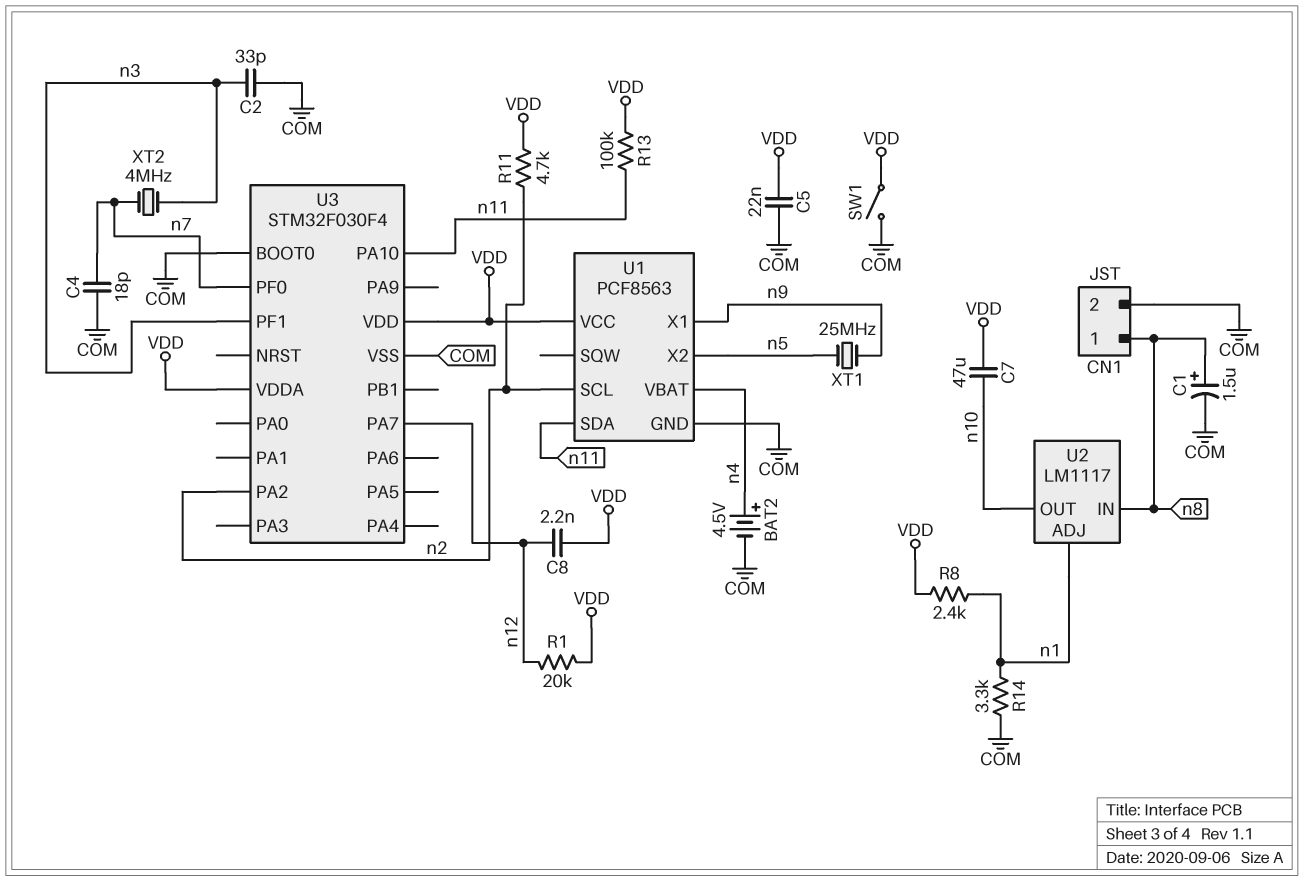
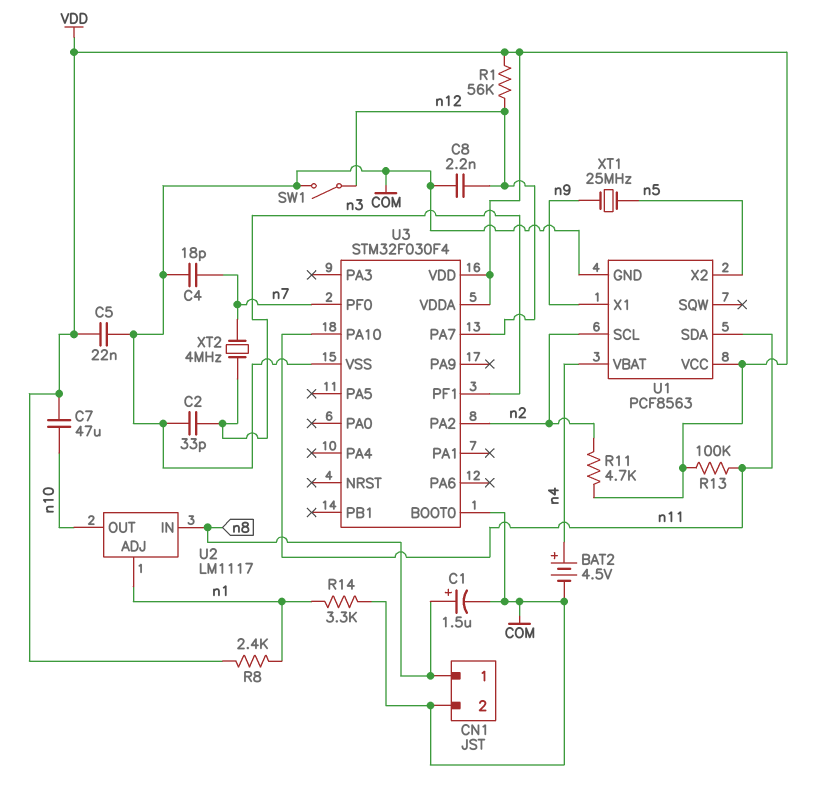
C8: 2.2nF (VDD, n12) -> 2.2nF (COM, n12)
R1: 20k (VDD, n12) -> 56k (VDD, n12)
SW1: switch (COM, VDD) -> switch (COM, n12)

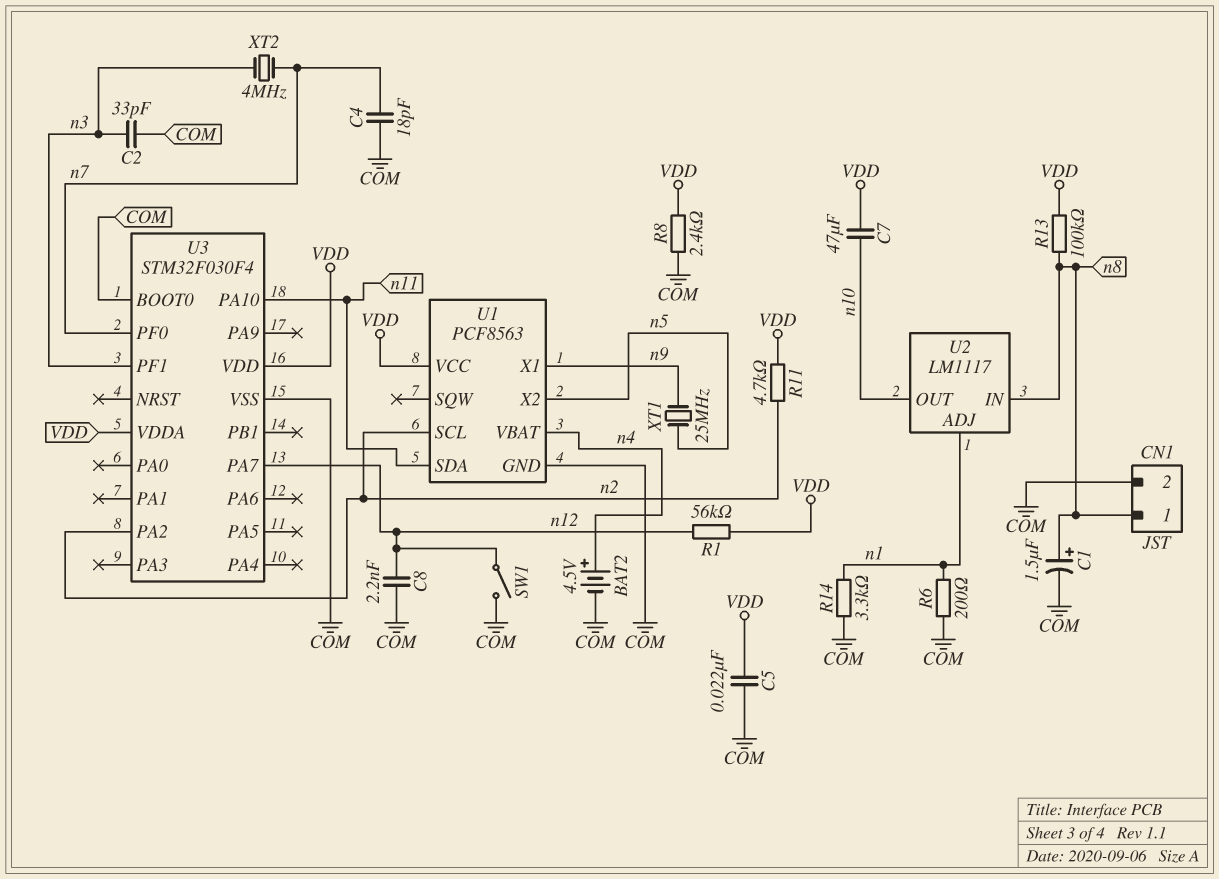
R6: none -> 200 (COM, n1)
R8: 2.4k (VDD, n1) -> 2.4k (COM, VDD)
R13: 100k (VDD, n11) -> 100k (VDD, n8)

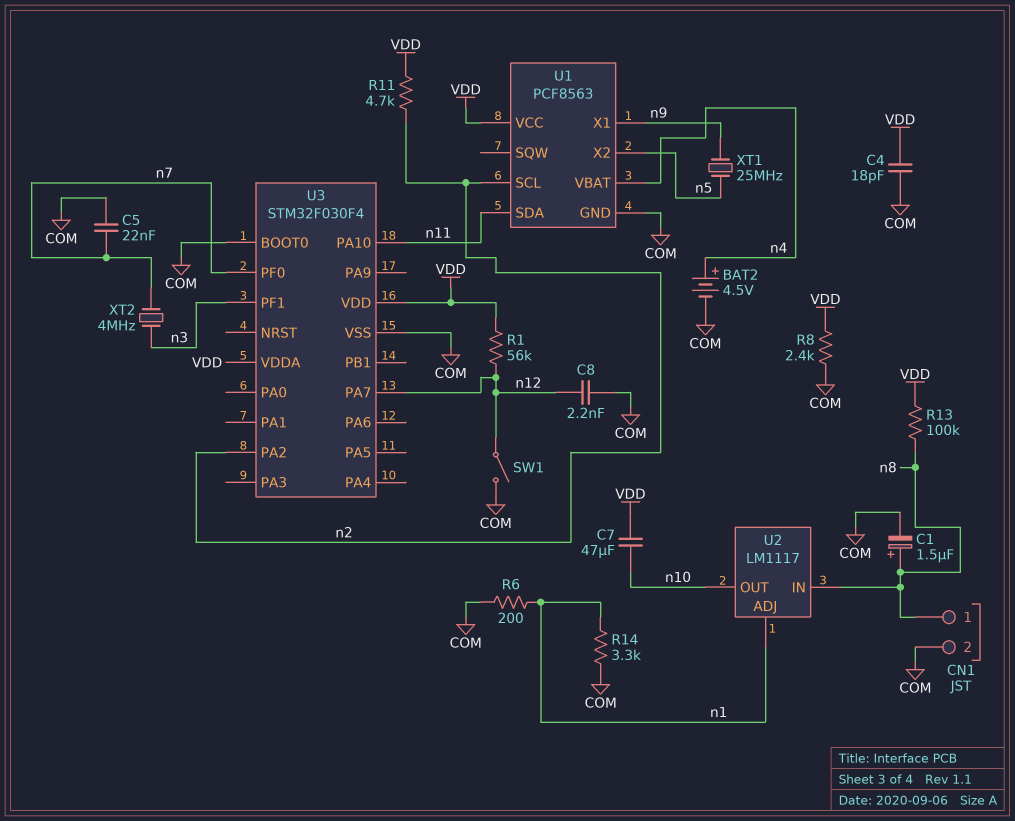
C2: 33pF (COM, n3) -> none
C4: 18pF (COM, n7) -> 18pF (COM, VDD)
C5: 22nF (COM, VDD) -> 22nF (COM, n7)

